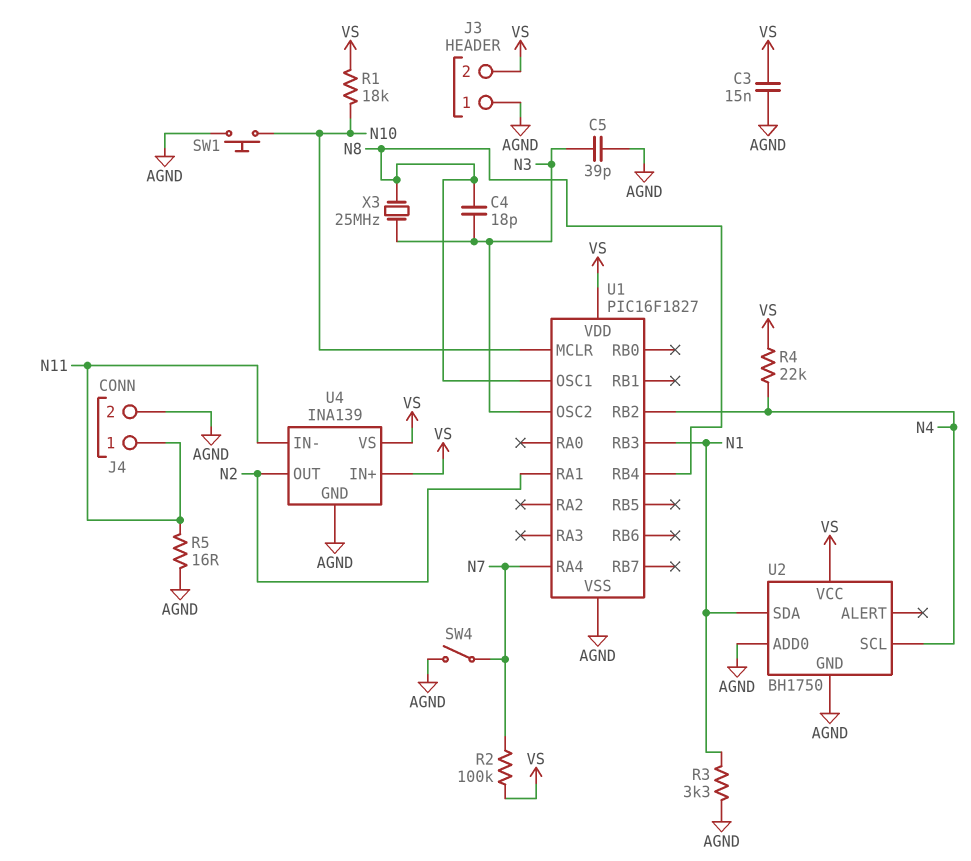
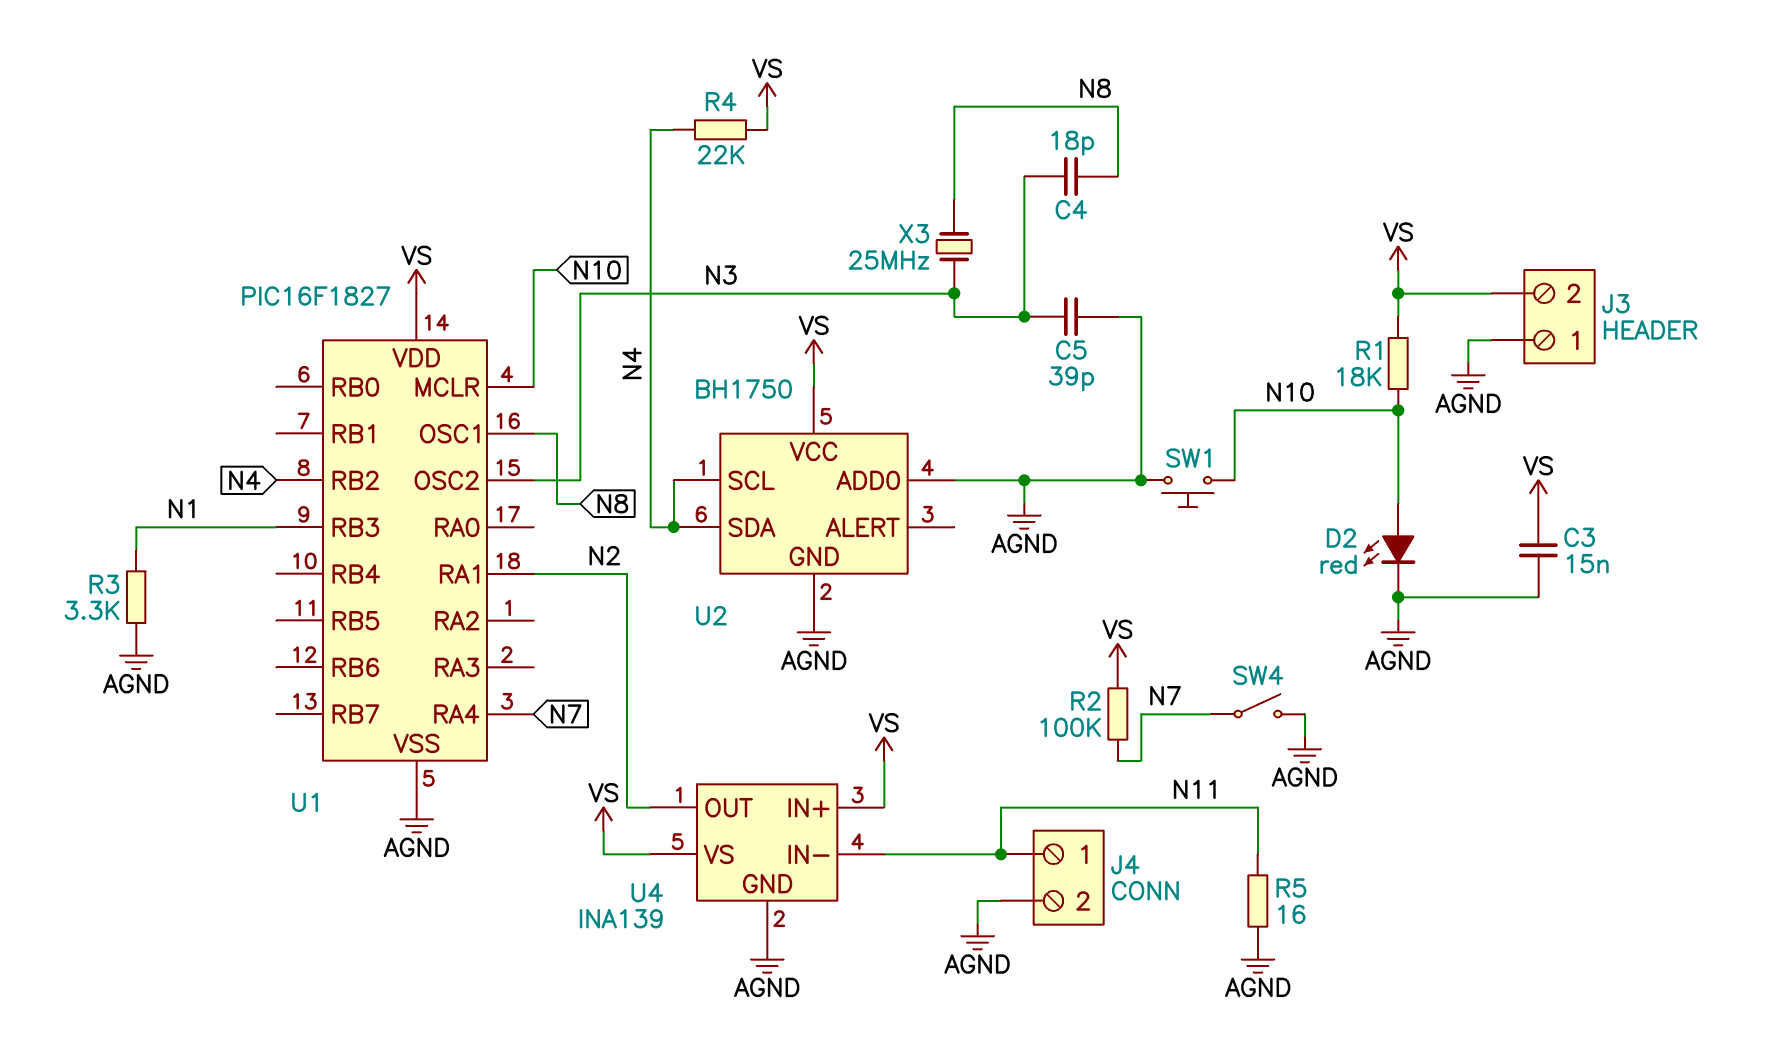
D2: none -> LED red (A N10, K AGND)
U1 pin RB4: N8 -> none
U2 pin SDA: N1 -> N4

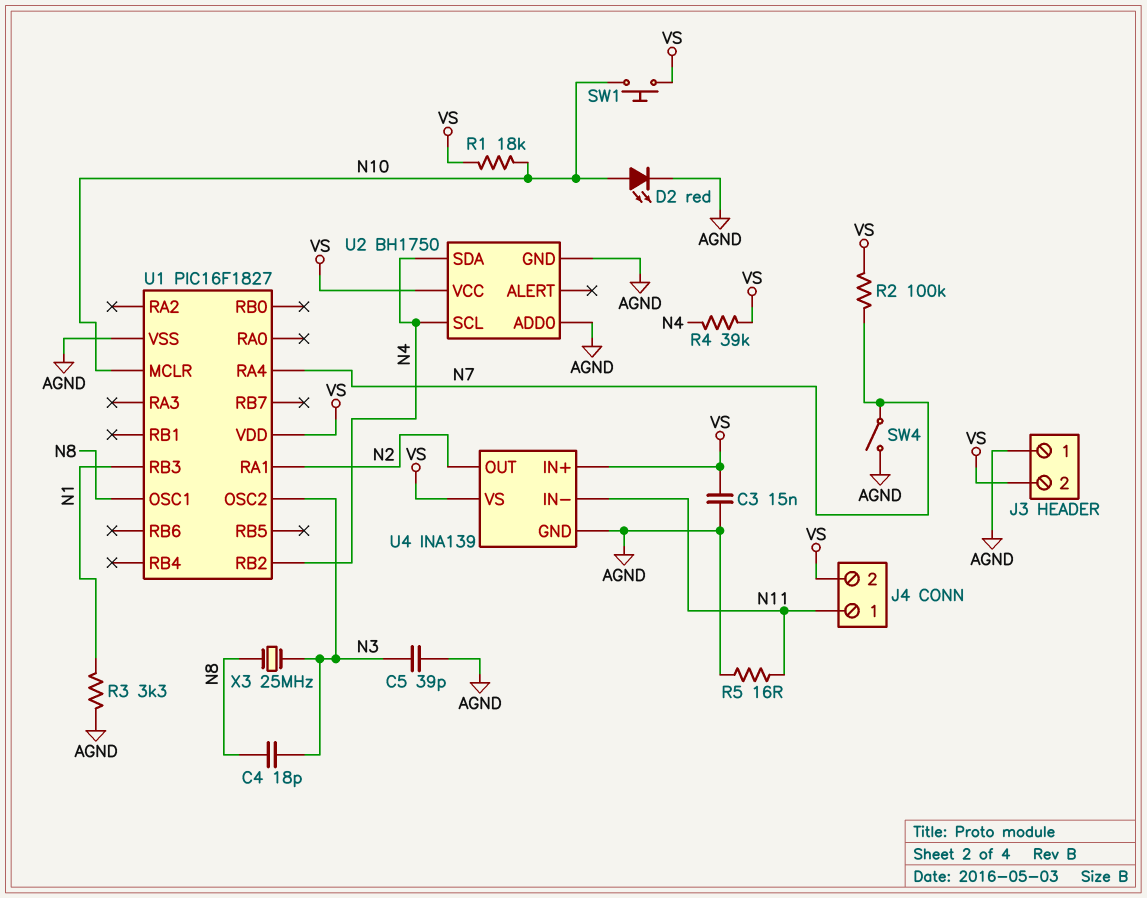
J4 pin 2: AGND -> VS
R4: 22k (N4, VS) -> 39k (N4, VS)
SW1: button (AGND, N10) -> button (N10, VS)

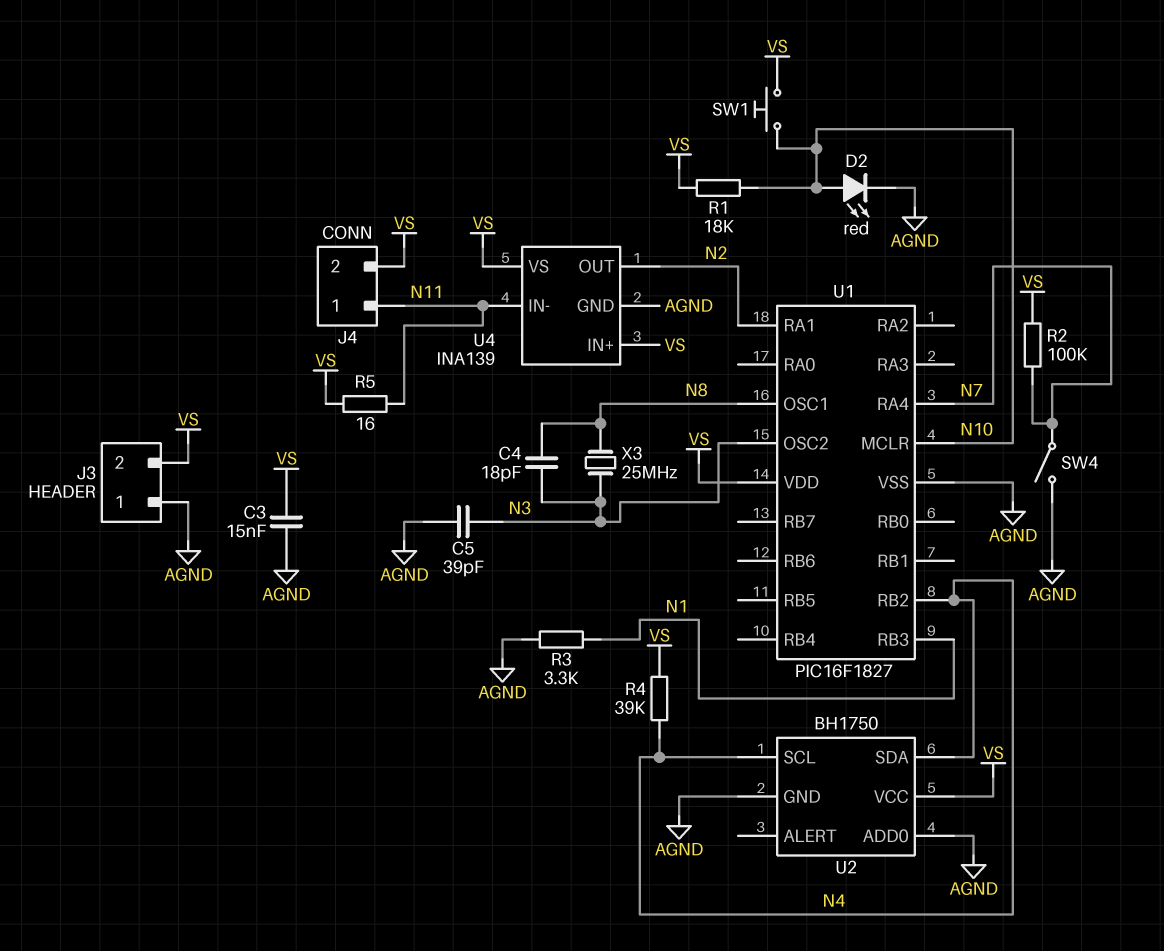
R5: 16 (AGND, N11) -> 16 (N11, VS)

